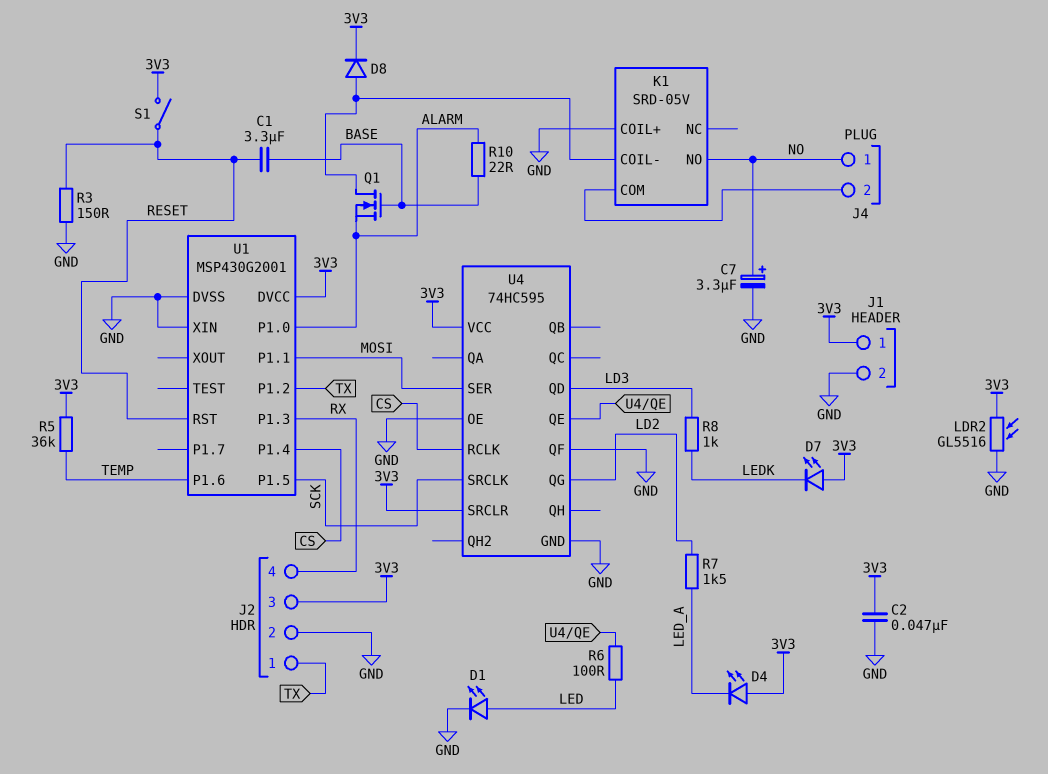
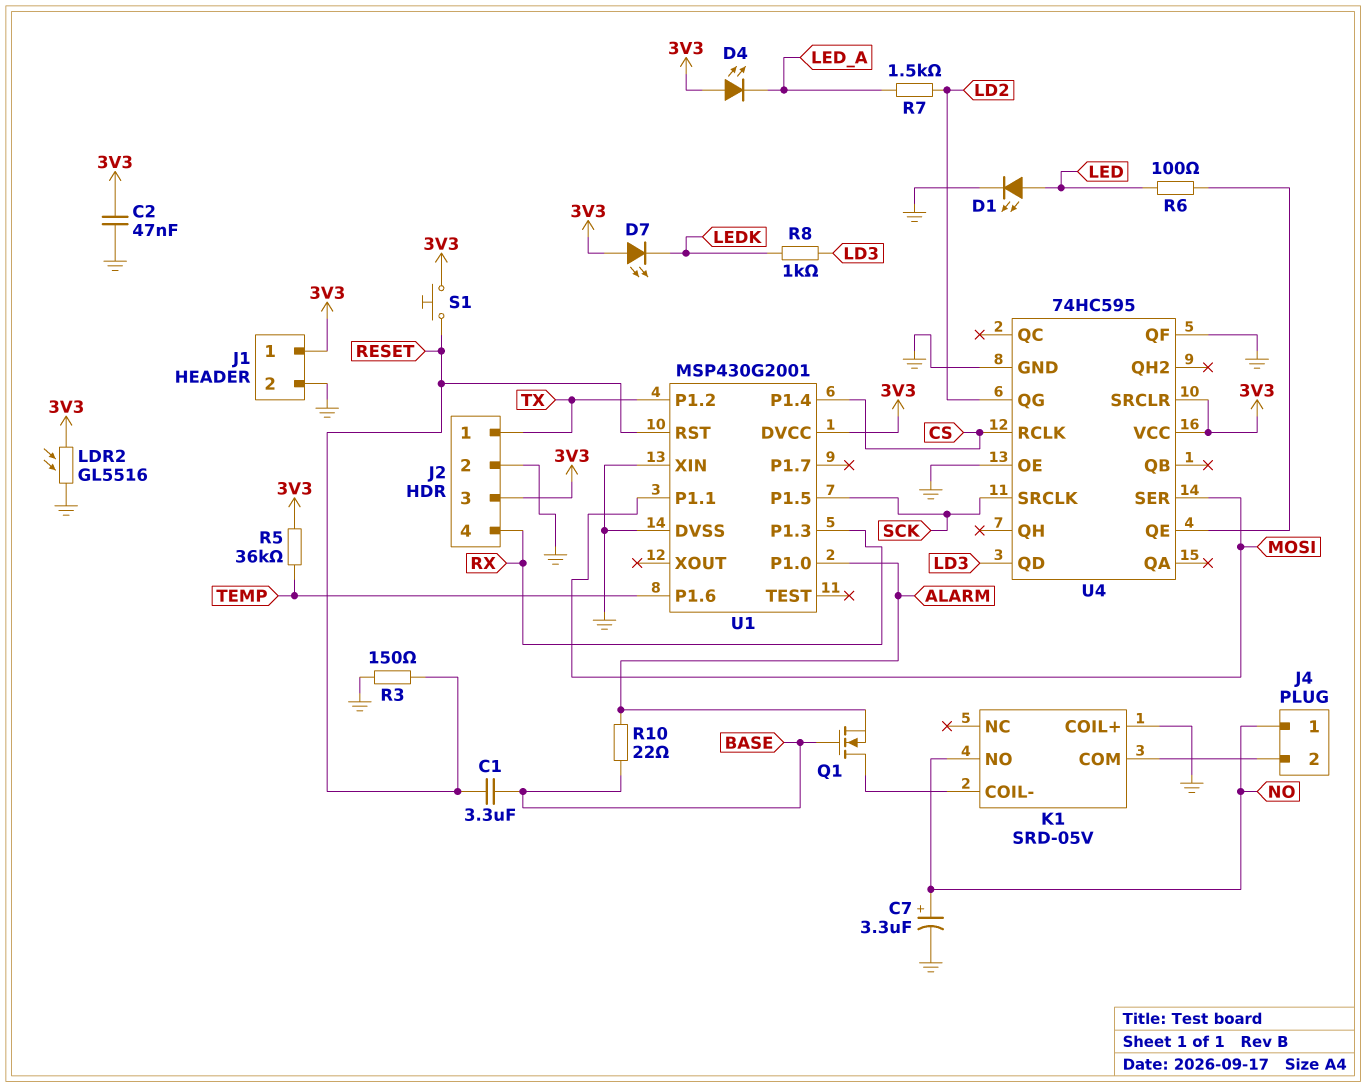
D8: diode (A K1/COIL-, K 3V3) -> none
S1: switch (3V3, RESET) -> button (3V3, RESET)

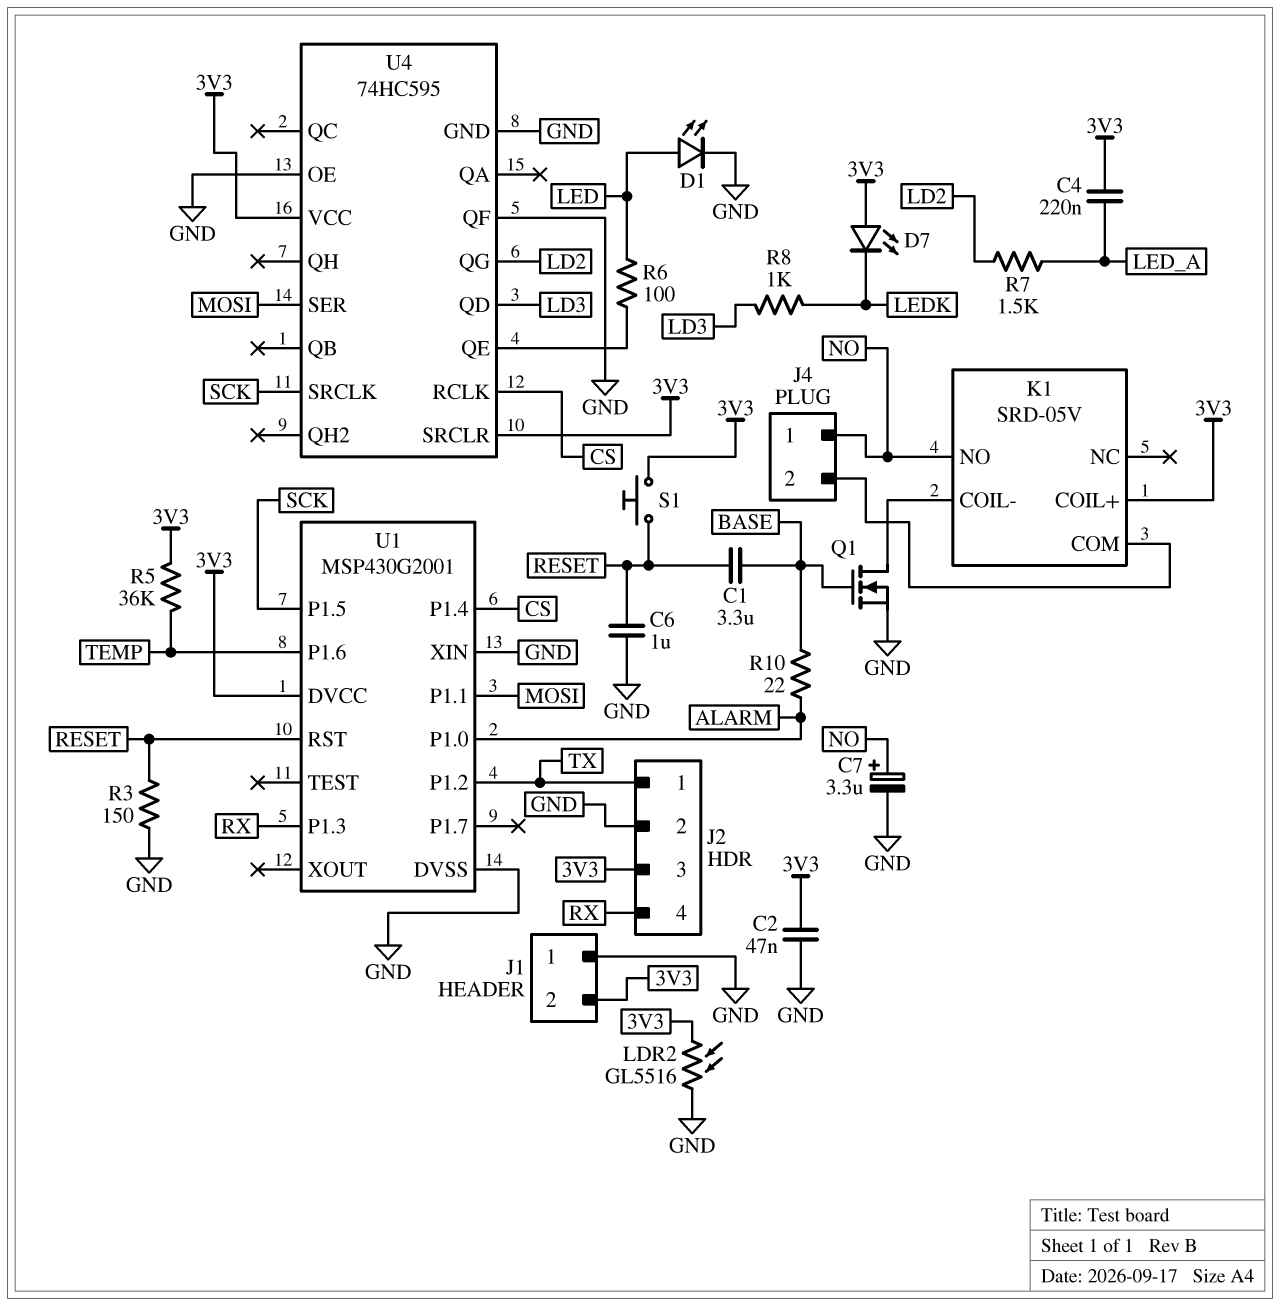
C4: none -> 220nF (3V3, LED_A)
C6: none -> 1uF (GND, RESET)
D4: LED (A 3V3, K LED_A) -> none
J1 pin 1: 3V3 -> GND
J1 pin 2: GND -> 3V3
K1 pin COIL+: GND -> 3V3
Q1: NMOS (G BASE, D K1/COIL-, S ALARM) -> NMOS (G BASE, D K1/COIL-, S GND)

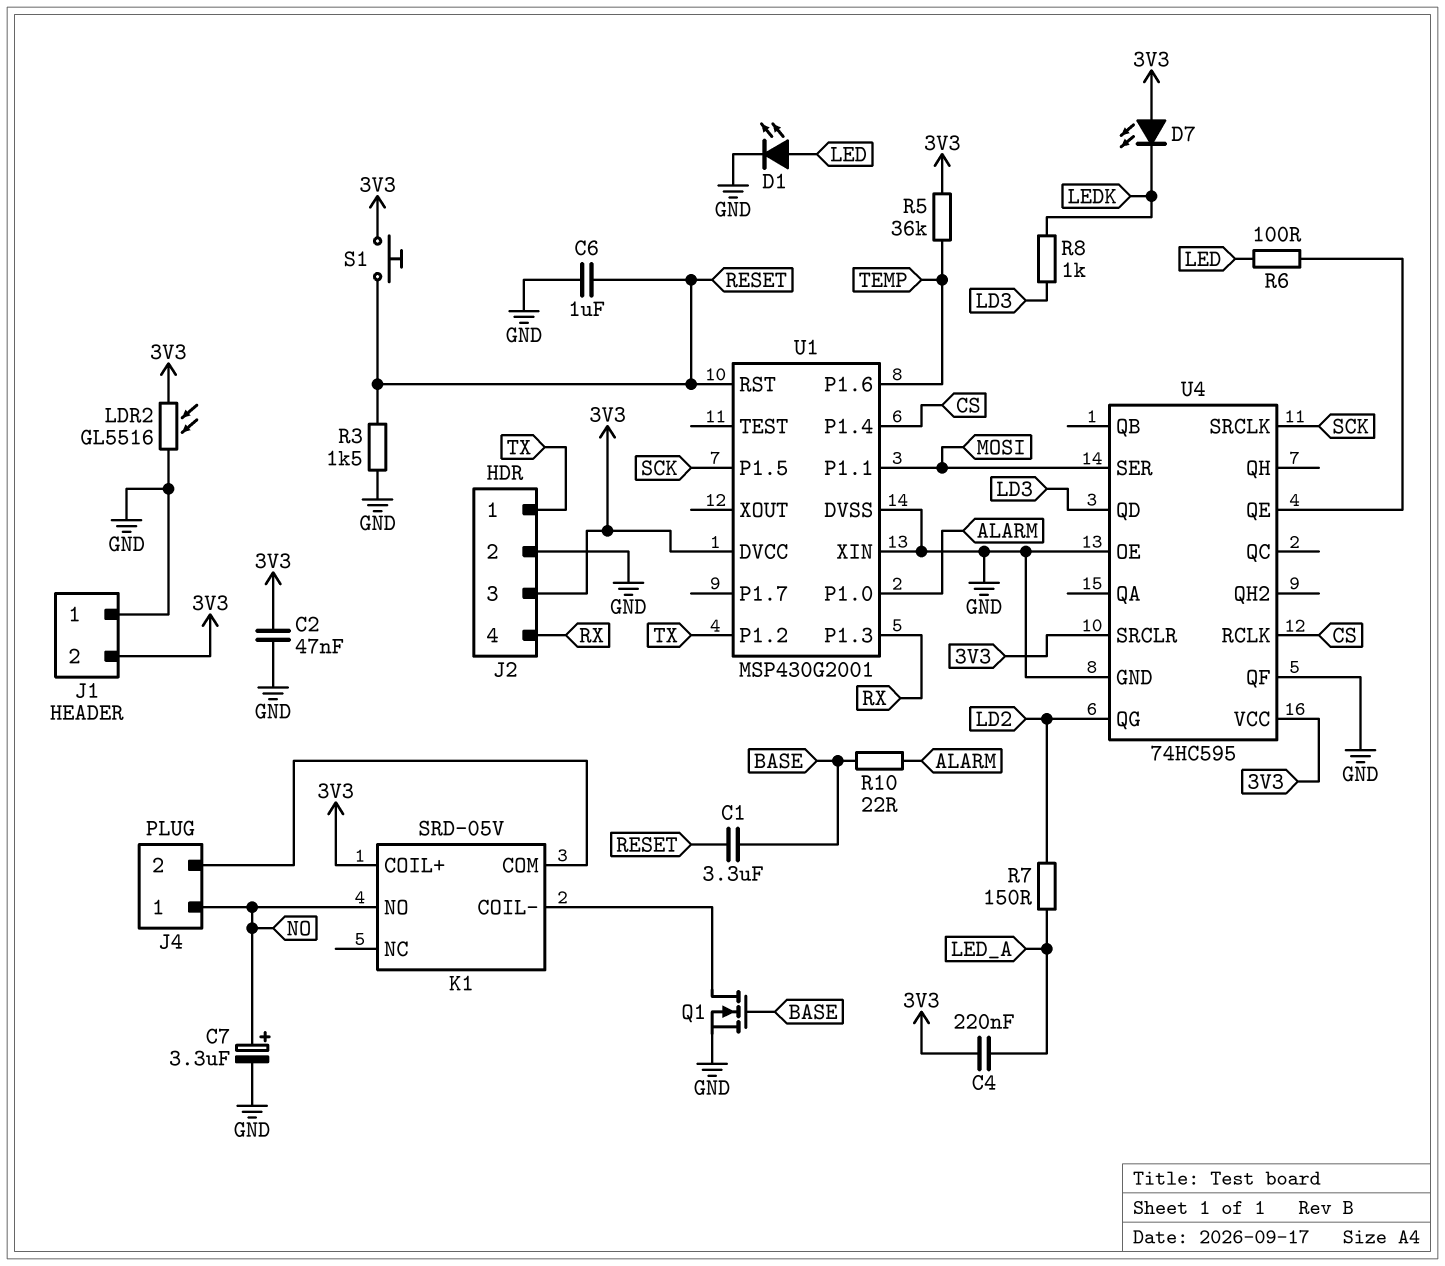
R3: 150 (GND, RESET) -> 1.5k (GND, RESET)
R7: 1.5k (LD2, LED_A) -> 150 (LD2, LED_A)

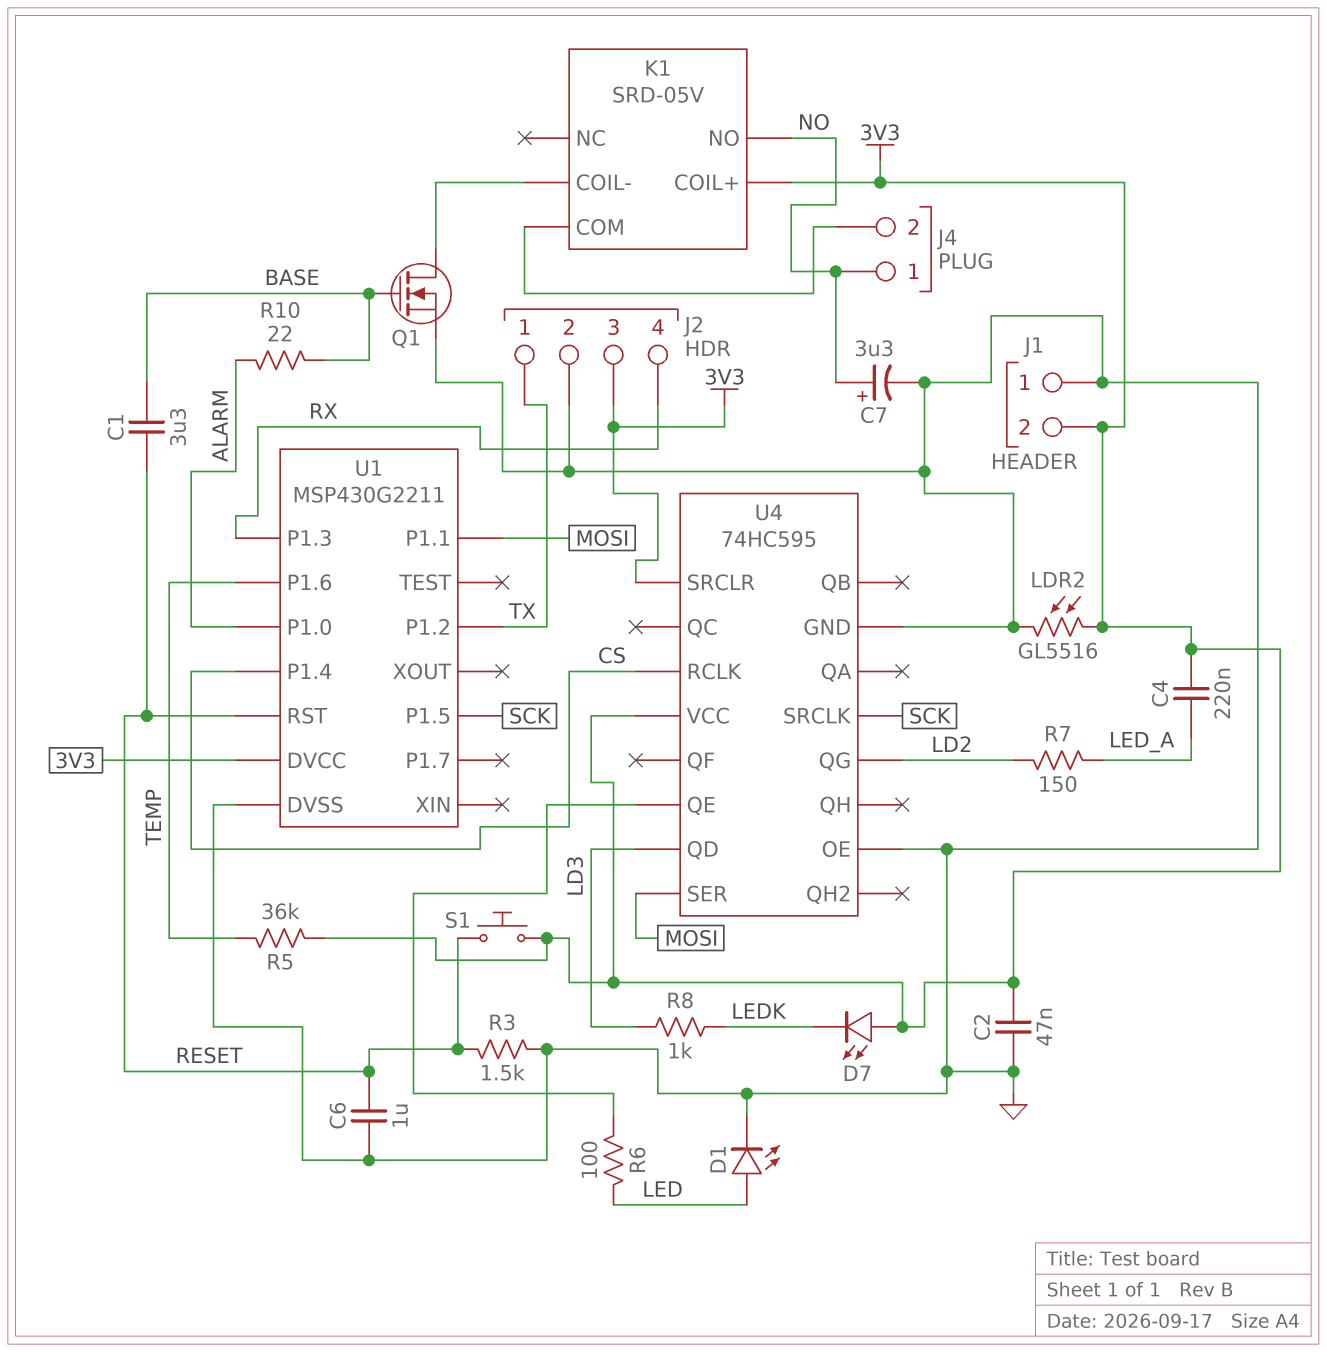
U1: MSP430G2001 -> MSP430G2211
U1 pin XIN: GND -> none
U4 pin QF: GND -> none

